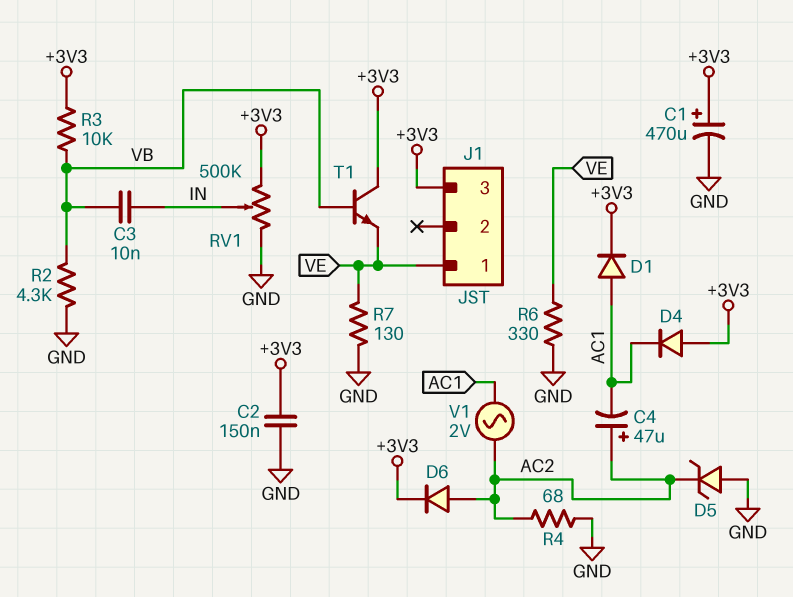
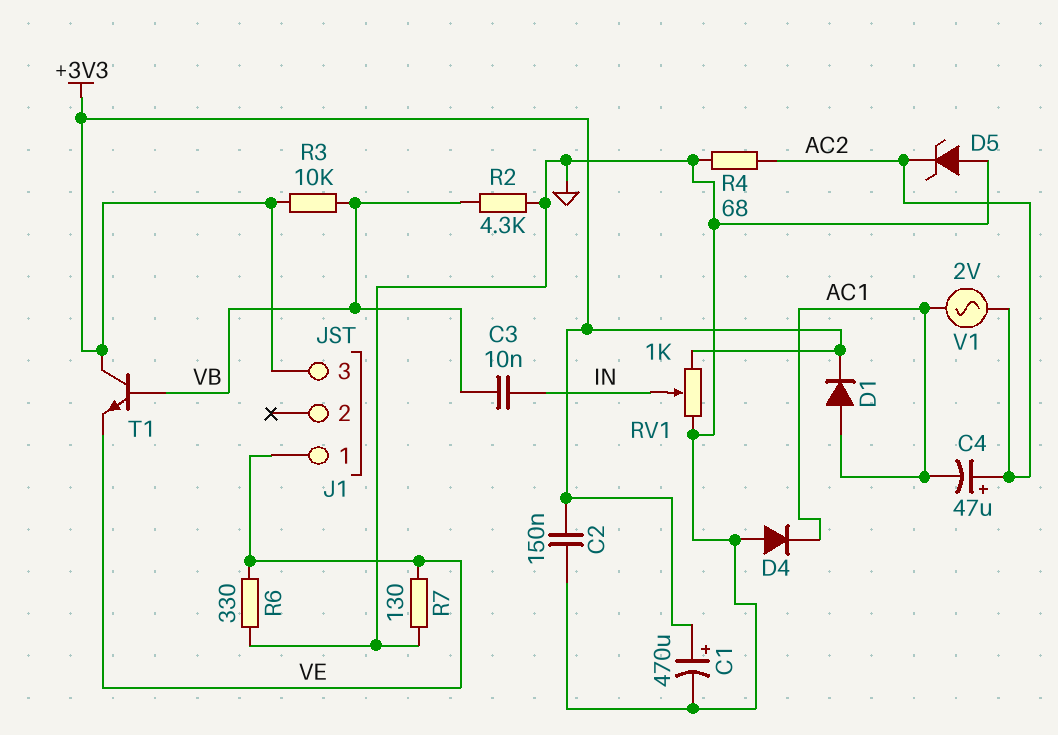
D4: diode (A +3V3, K AC1) -> diode (A GND, K AC1)
D6: diode (A AC2, K +3V3) -> none
RV1: 500k (+3V3, GND, wiper IN) -> 1k (+3V3, GND, wiper IN)

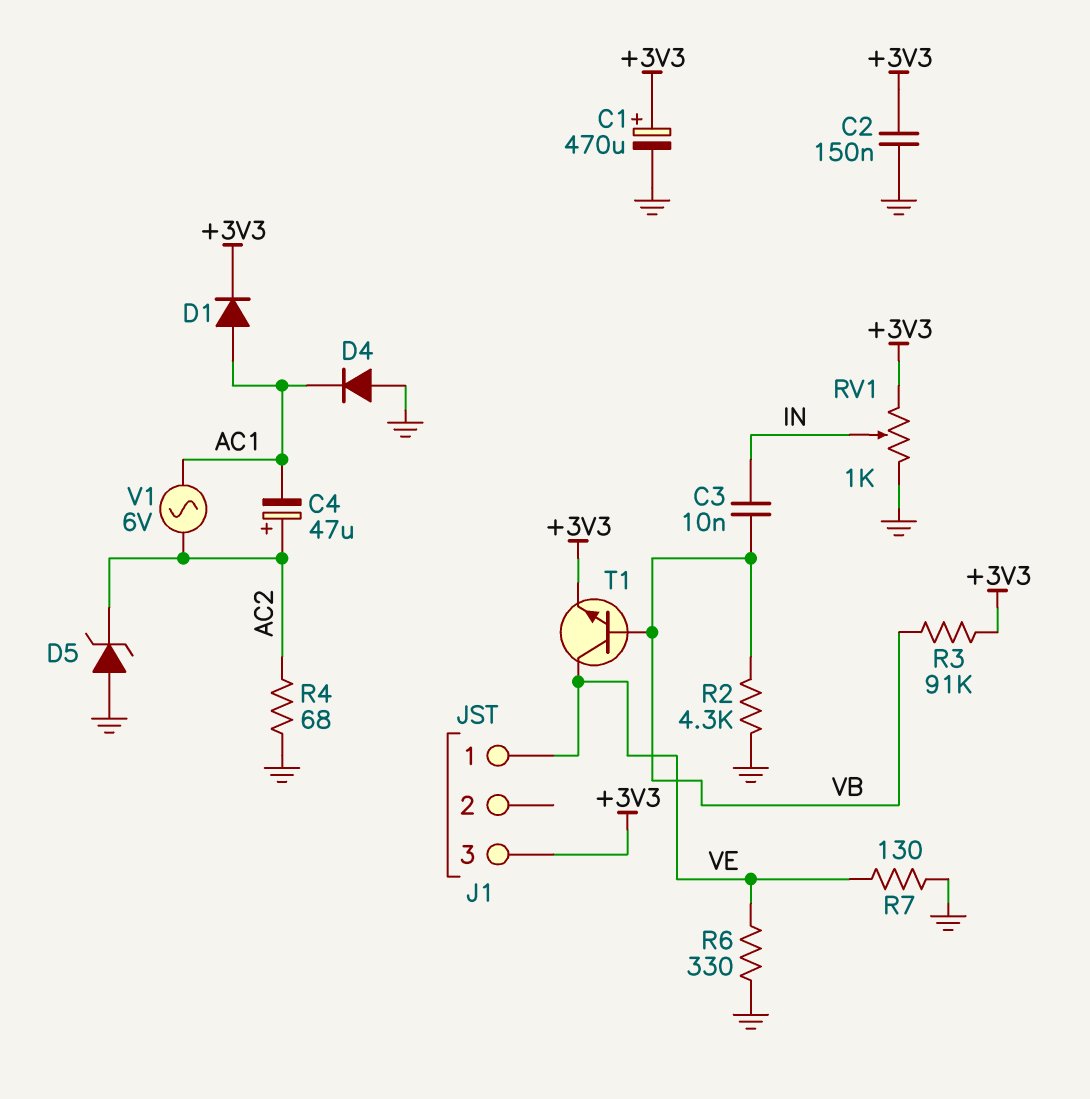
R3: 10k (+3V3, VB) -> 91k (+3V3, VB)
T1: NPN (B VB, C +3V3, E VE) -> NPN (B VB, C VE, E +3V3)
V1: AC 2V (AC1, AC2) -> AC 6V (AC1, AC2)

